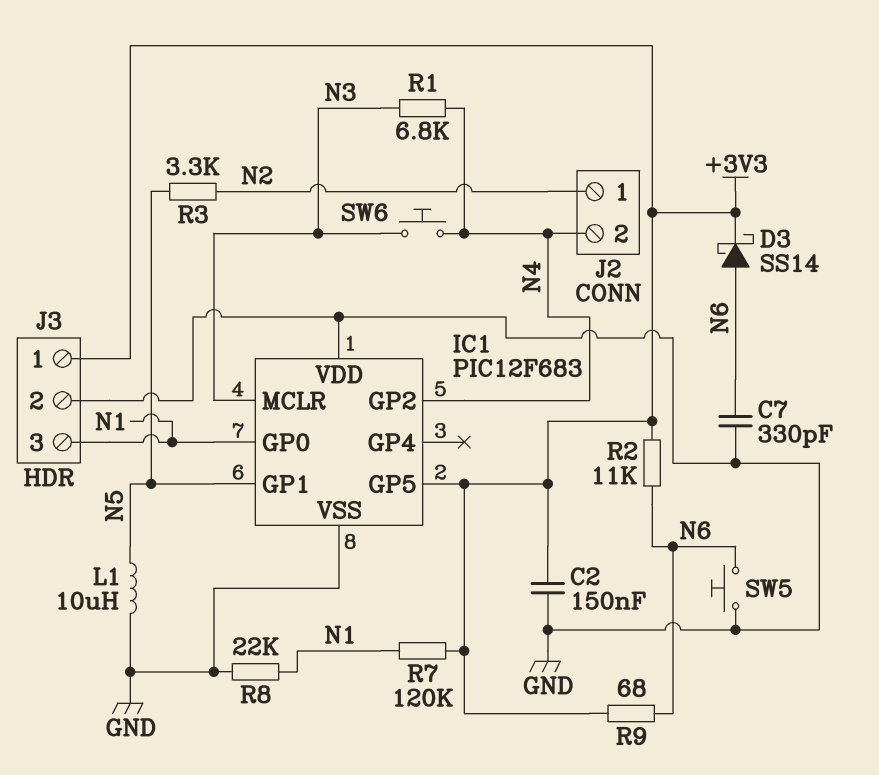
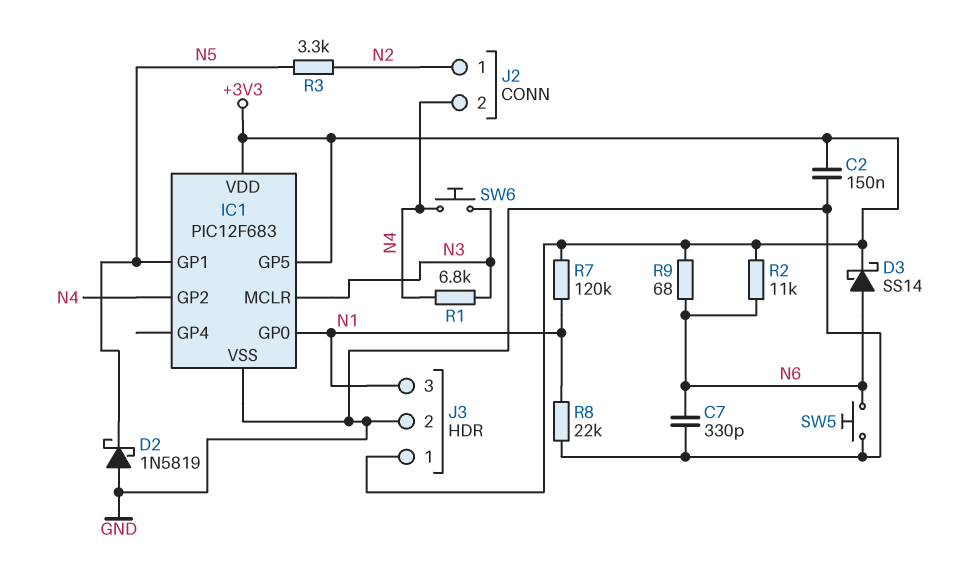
D2: none -> schottky 1N5819 (A GND, K N5)
IC1 pin VDD: GND -> +3V3
L1: 10uH (GND, N5) -> none

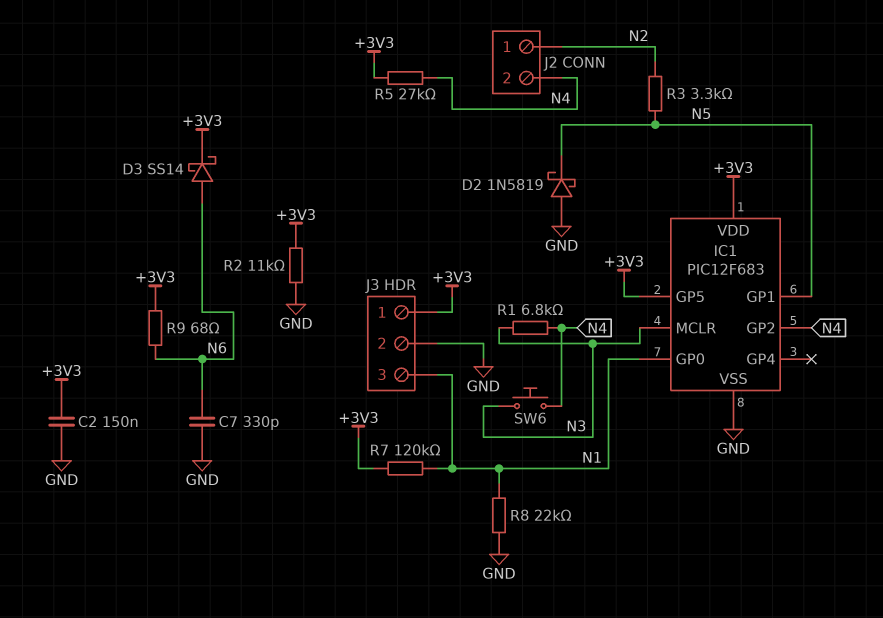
R2: 11k (+3V3, N6) -> 11k (+3V3, GND)
R5: none -> 27k (+3V3, N4)
SW5: button (GND, N6) -> none

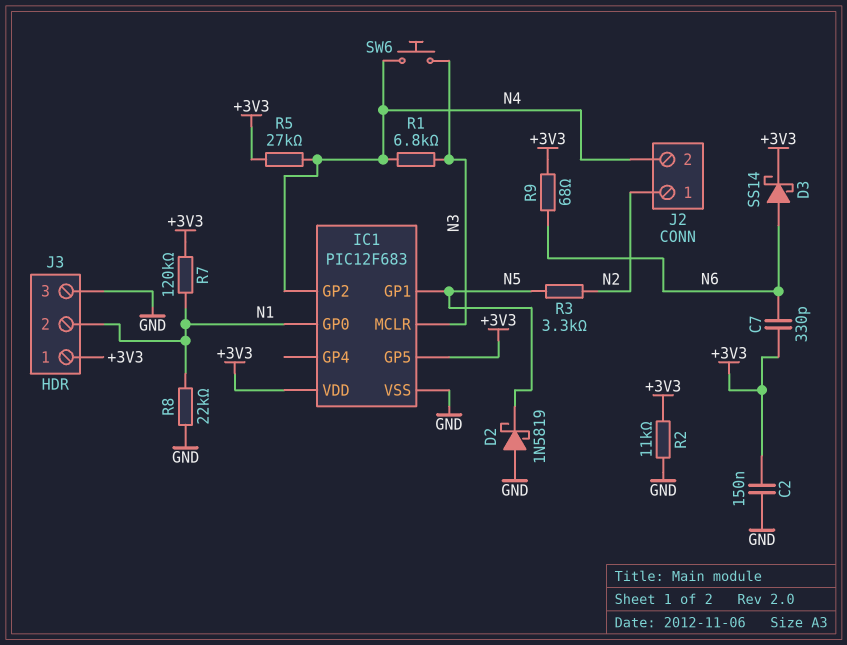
C7: 330pF (GND, N6) -> 330pF (+3V3, N6)
J3 pin 2: GND -> N1
J3 pin 3: N1 -> GND

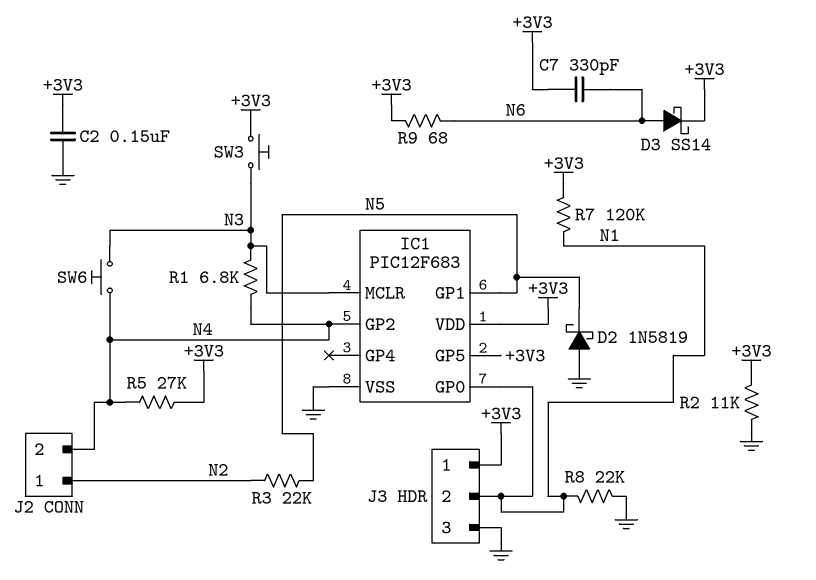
R3: 3.3k (N2, N5) -> 22k (N2, N5)
SW3: none -> button (+3V3, N3)

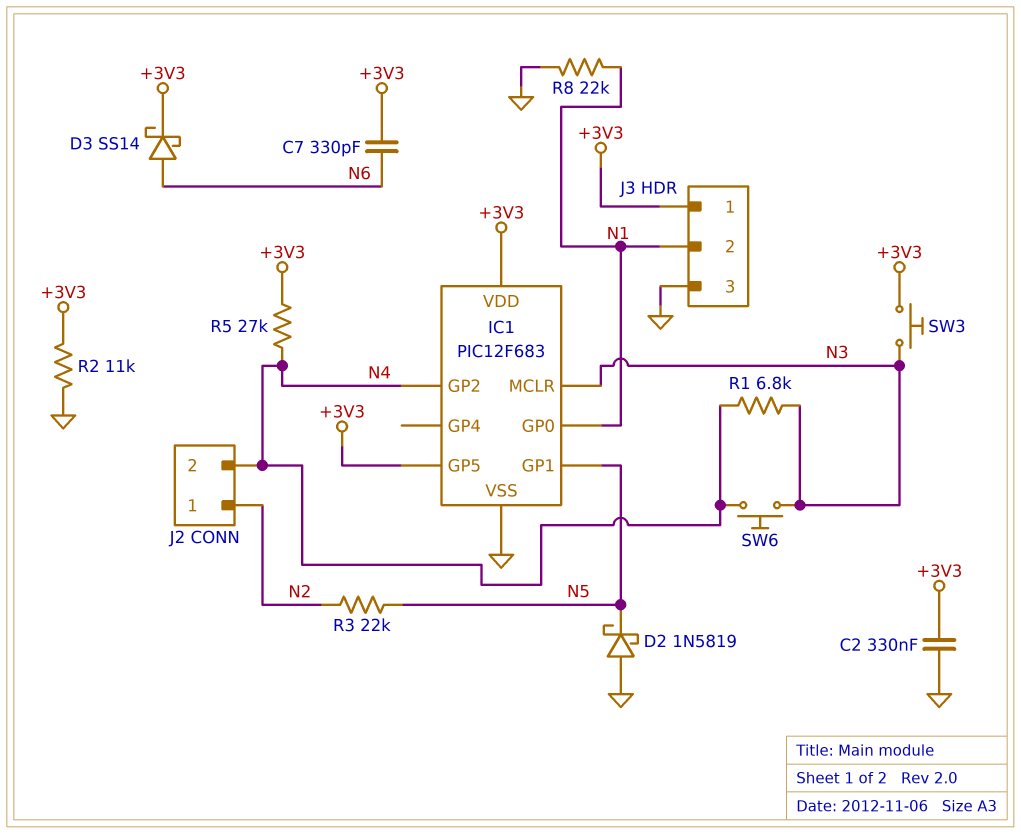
C2: 150nF (+3V3, GND) -> 330nF (+3V3, GND)
R7: 120k (+3V3, N1) -> none
R9: 68 (+3V3, N6) -> none

